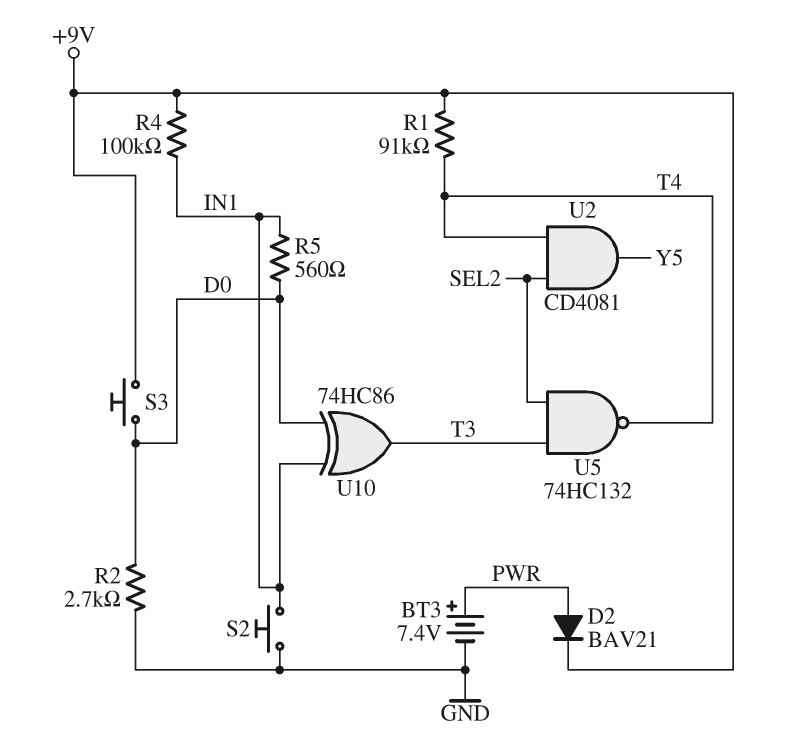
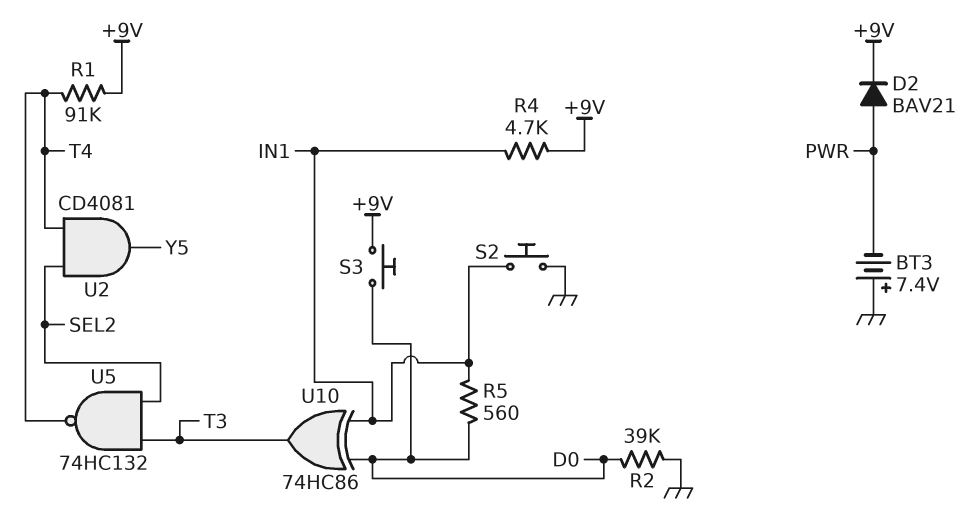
BT3: 7.4V (plus PWR, minus GND) -> 7.4V (plus GND, minus PWR)
R2: 2.7k (D0, GND) -> 39k (D0, GND)
R4: 100k (+9V, IN1) -> 4.7k (+9V, IN1)

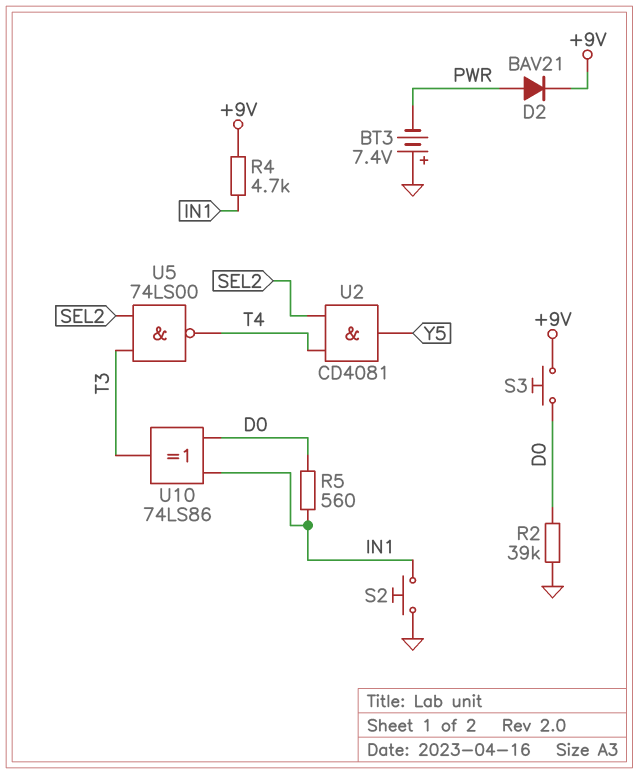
R1: 91k (+9V, T4) -> none
U5: NAND 74HC132 (in SEL2, in T3, out T4) -> NAND 74LS00 (in SEL2, in T3, out T4)
U10: XOR 74HC86 (in D0, in IN1, out T3) -> XOR 74LS86 (in D0, in IN1, out T3)

